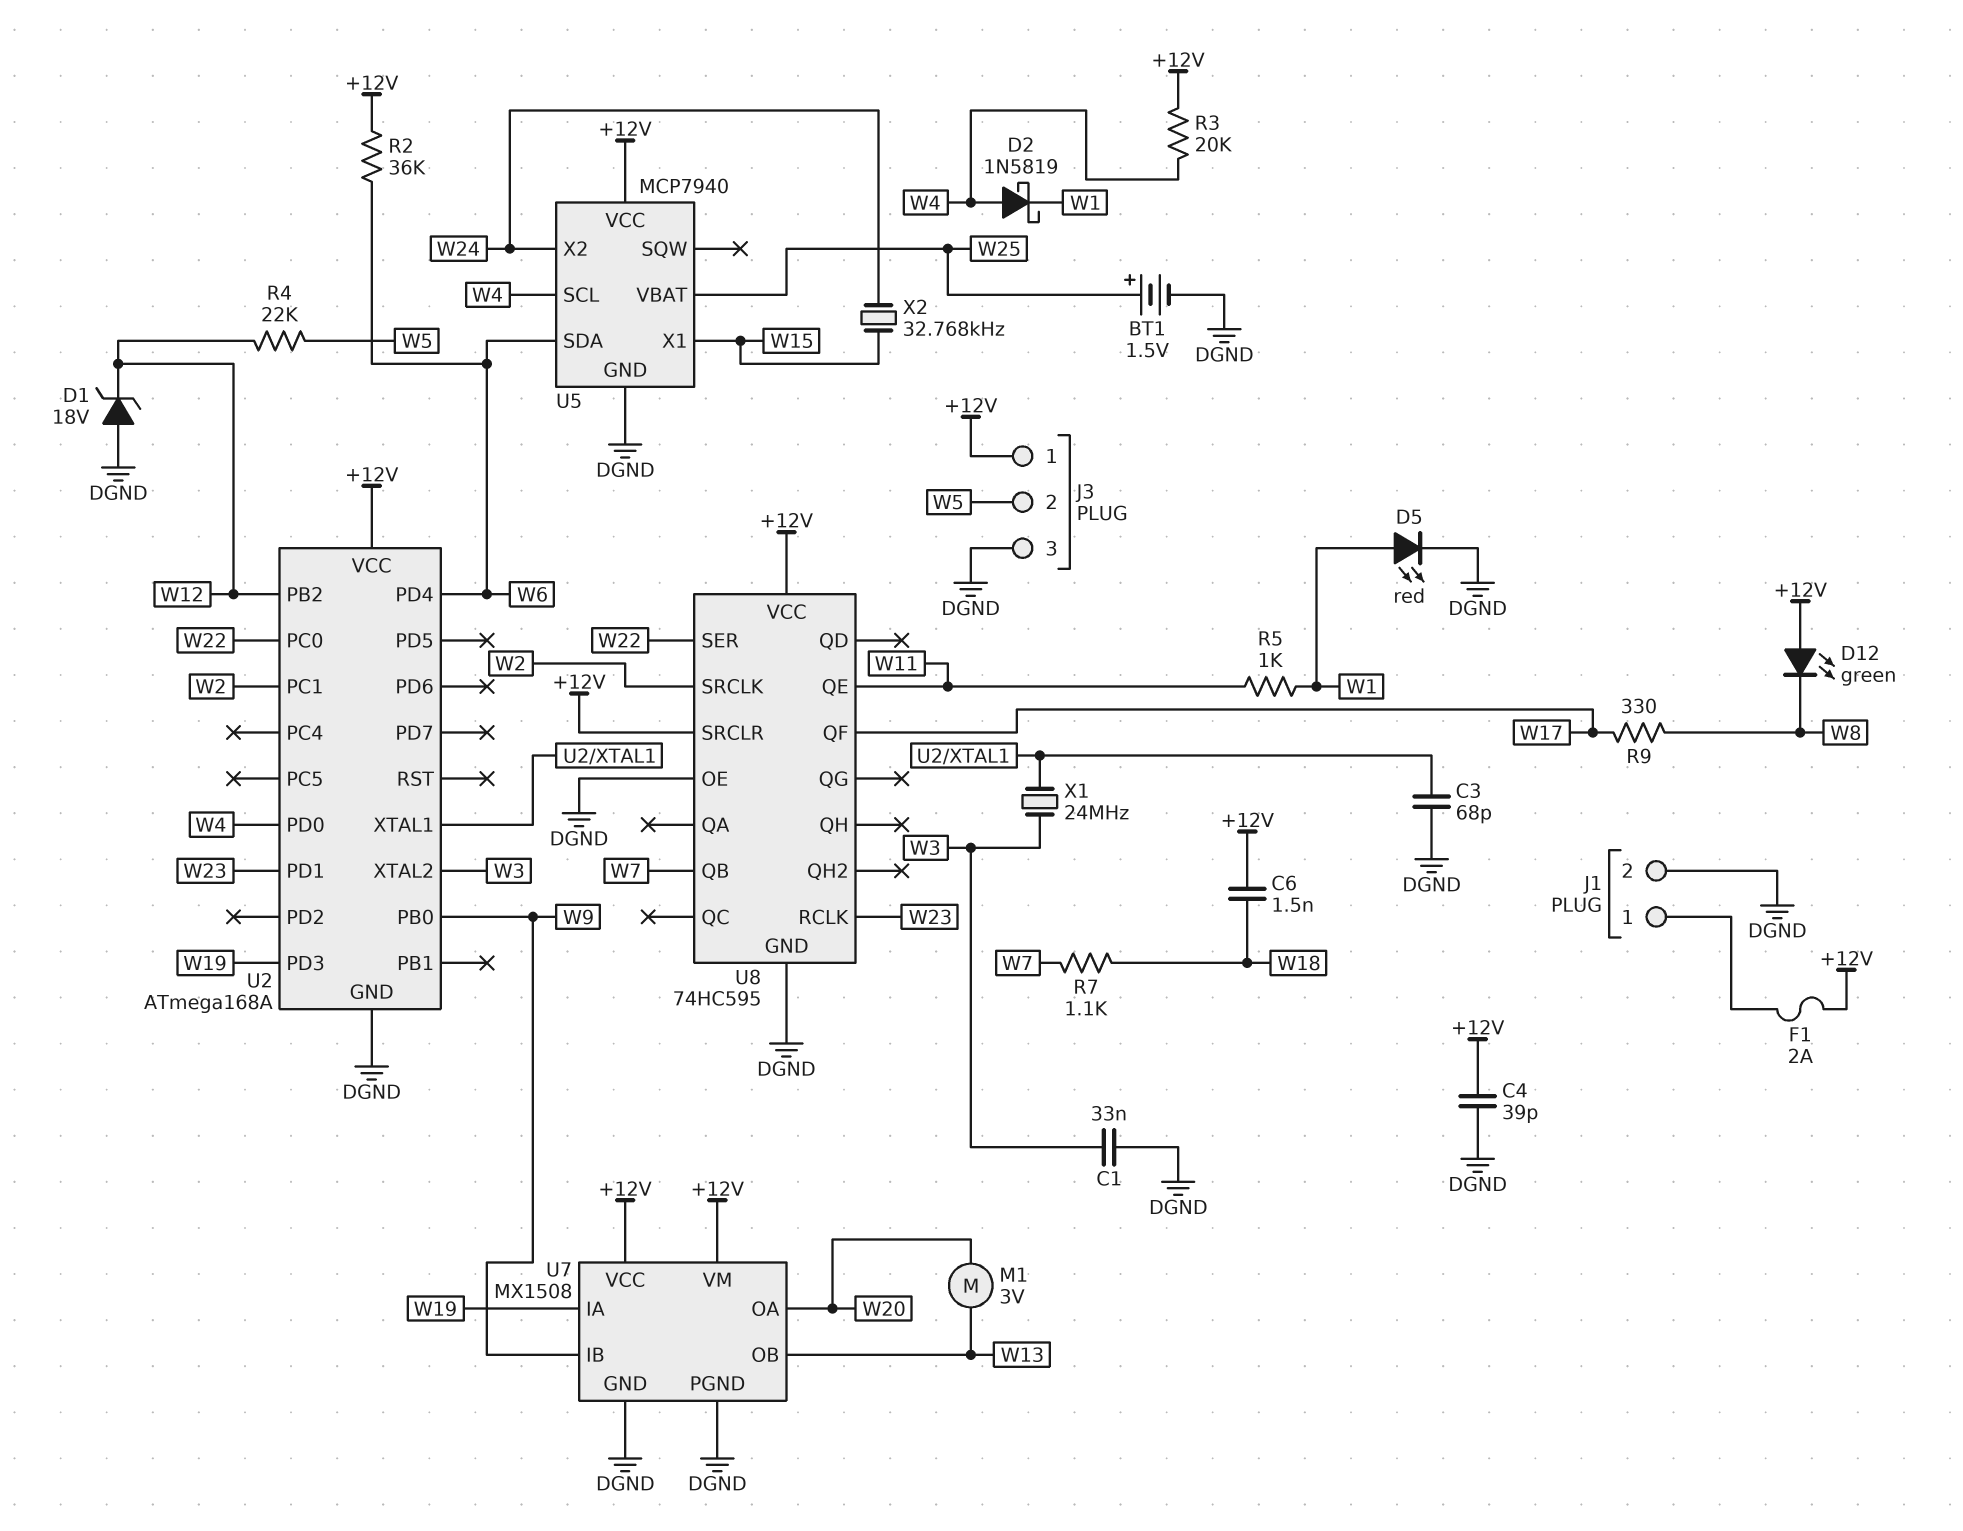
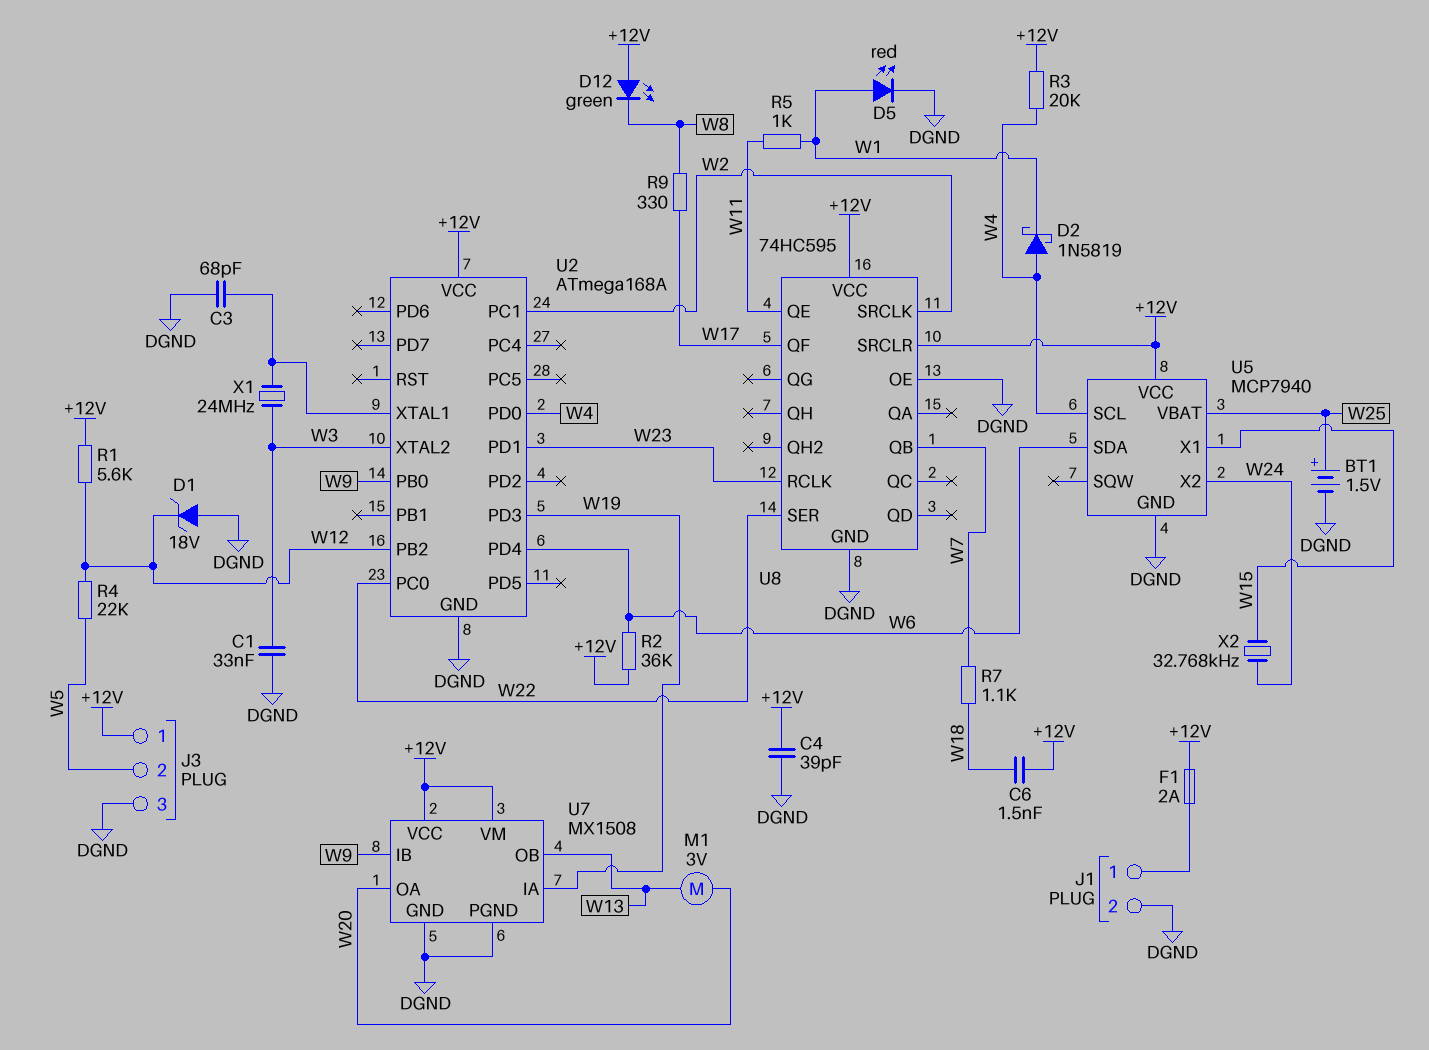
R1: none -> 5.6k (+12V, W12)

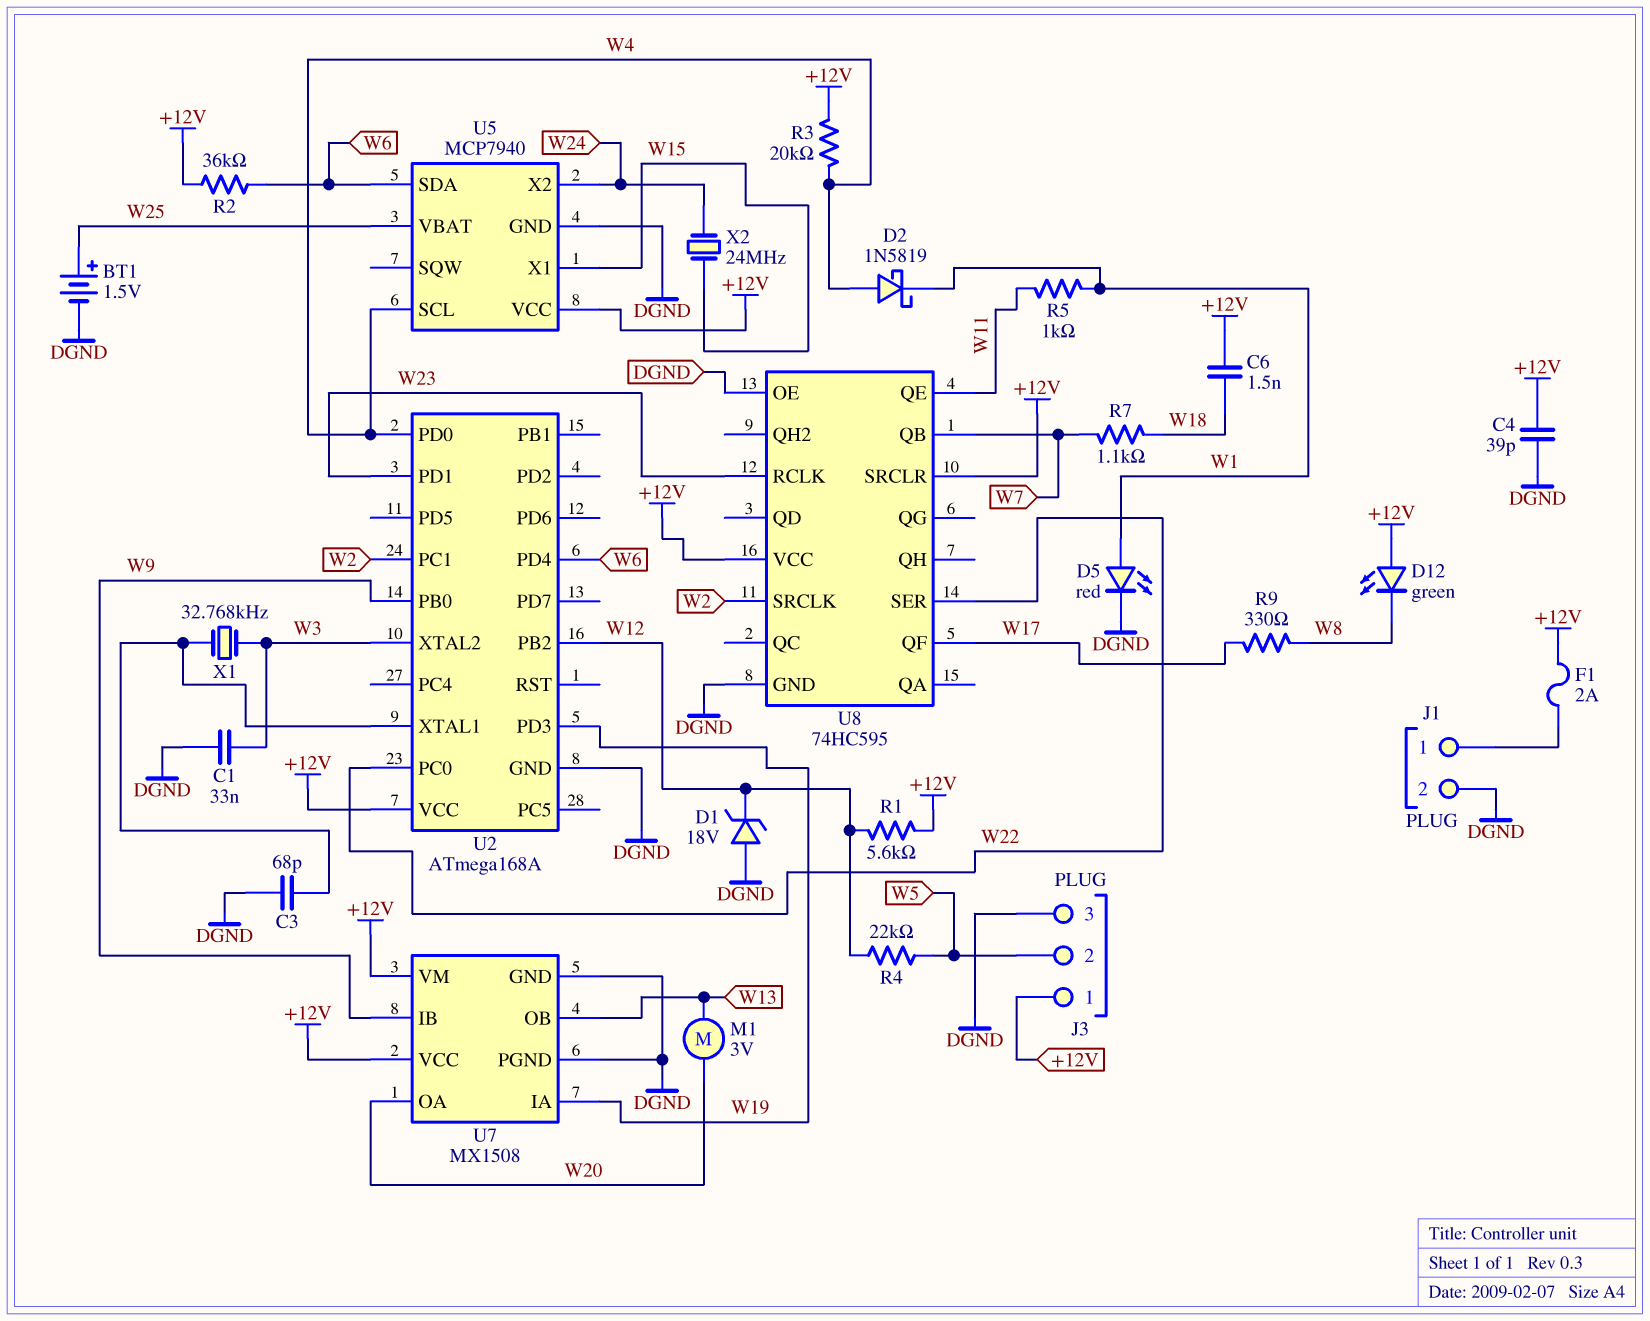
X1: 24MHz (U2/XTAL1, W3) -> 32.768kHz (U2/XTAL1, W3)
X2: 32.768kHz (W15, W24) -> 24MHz (W15, W24)

